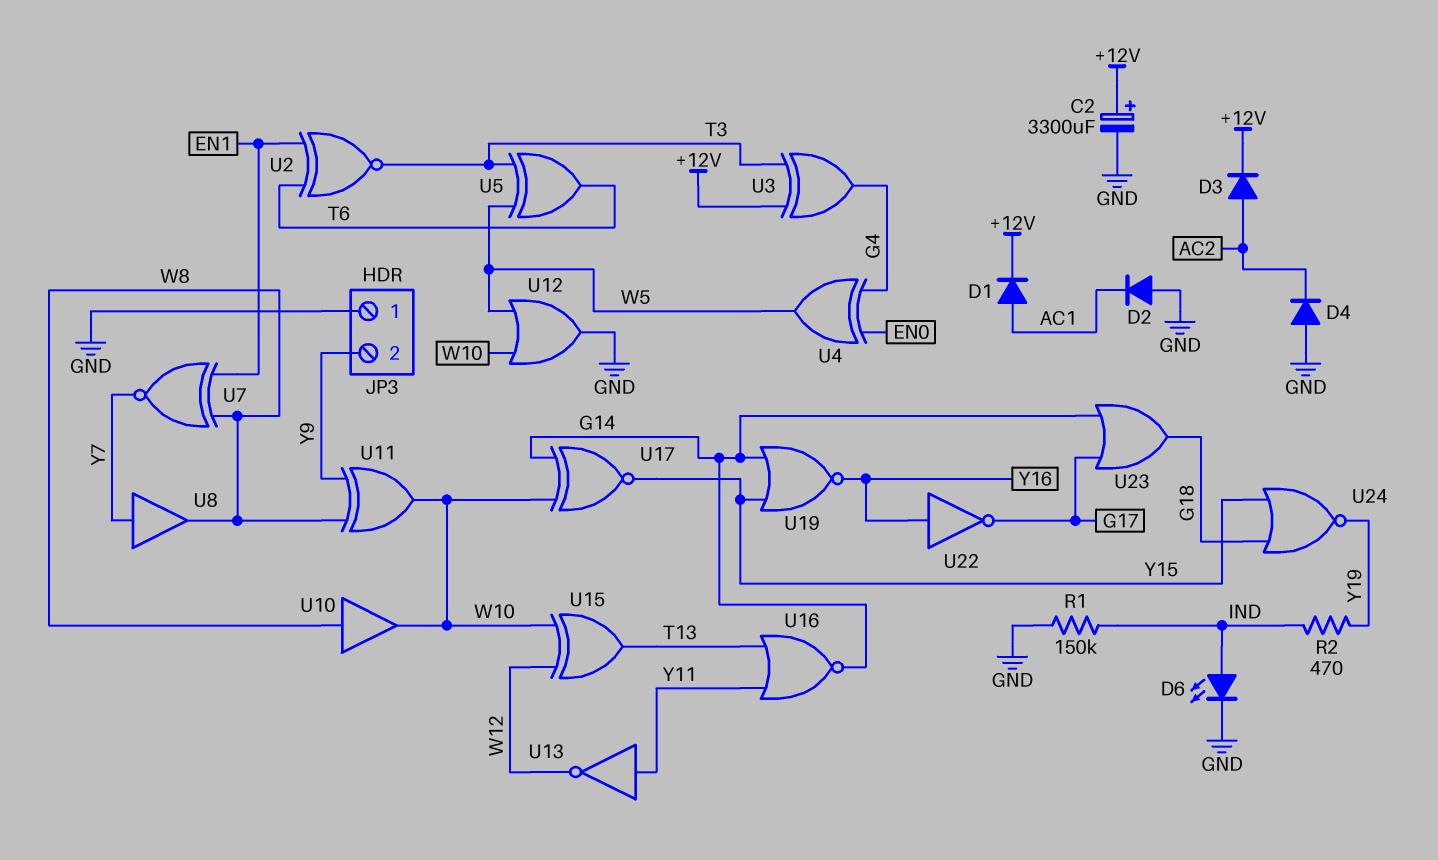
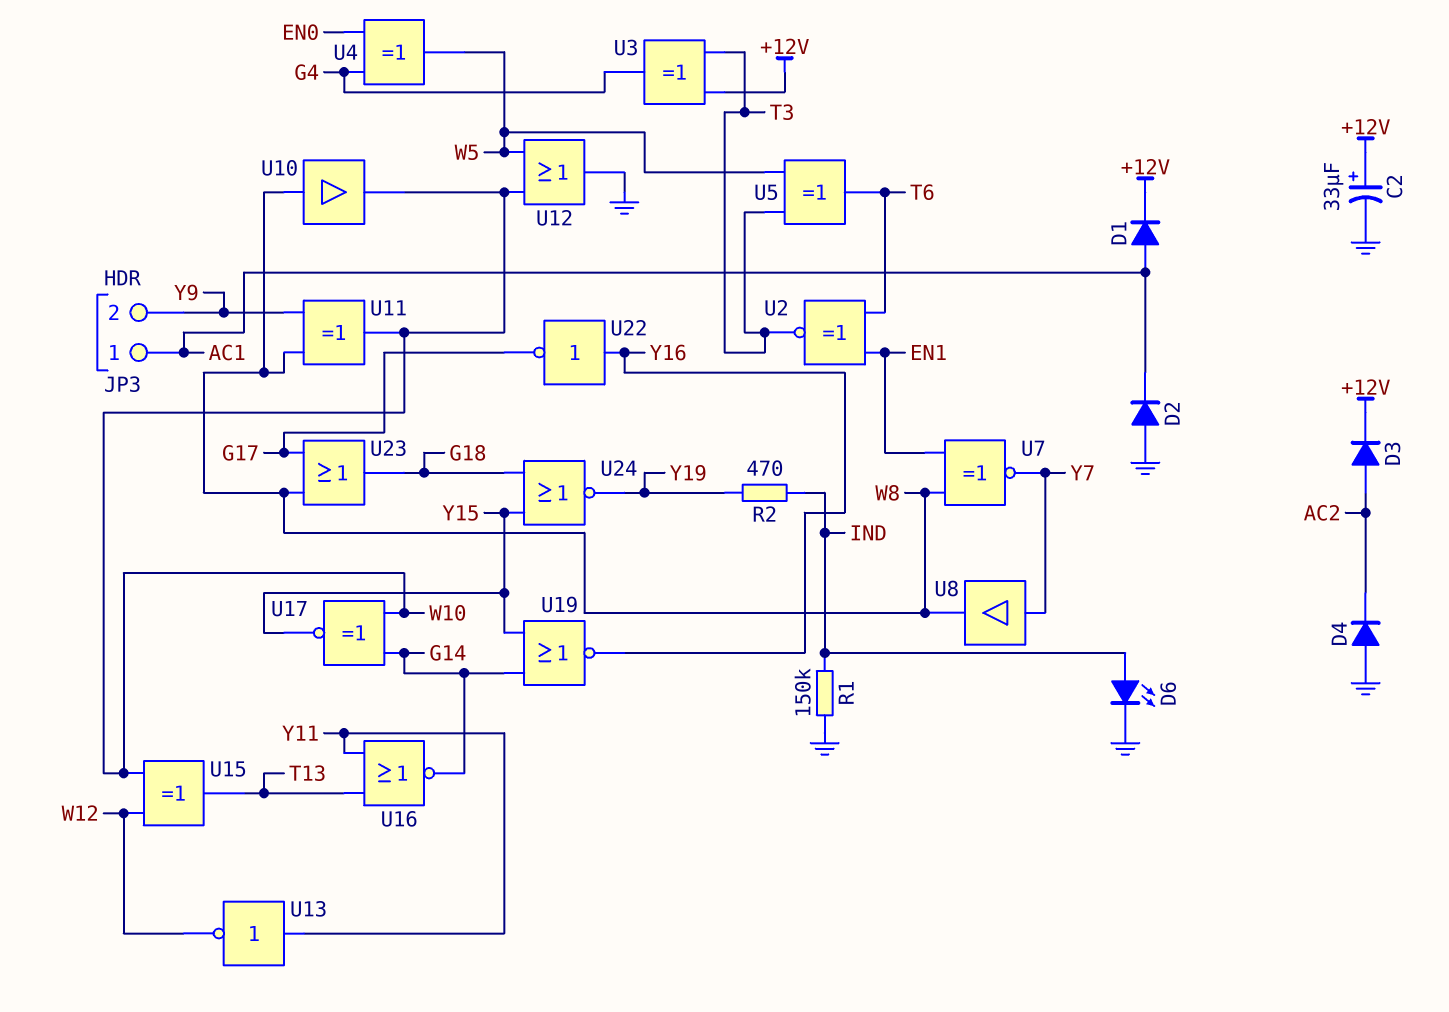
C2: 3300uF (plus +12V, minus GND) -> 33uF (plus +12V, minus GND)
JP3 pin 1: GND -> AC1
U23: OR (in G14, in G17, out G18) -> OR (in G17, in W8, out G18)

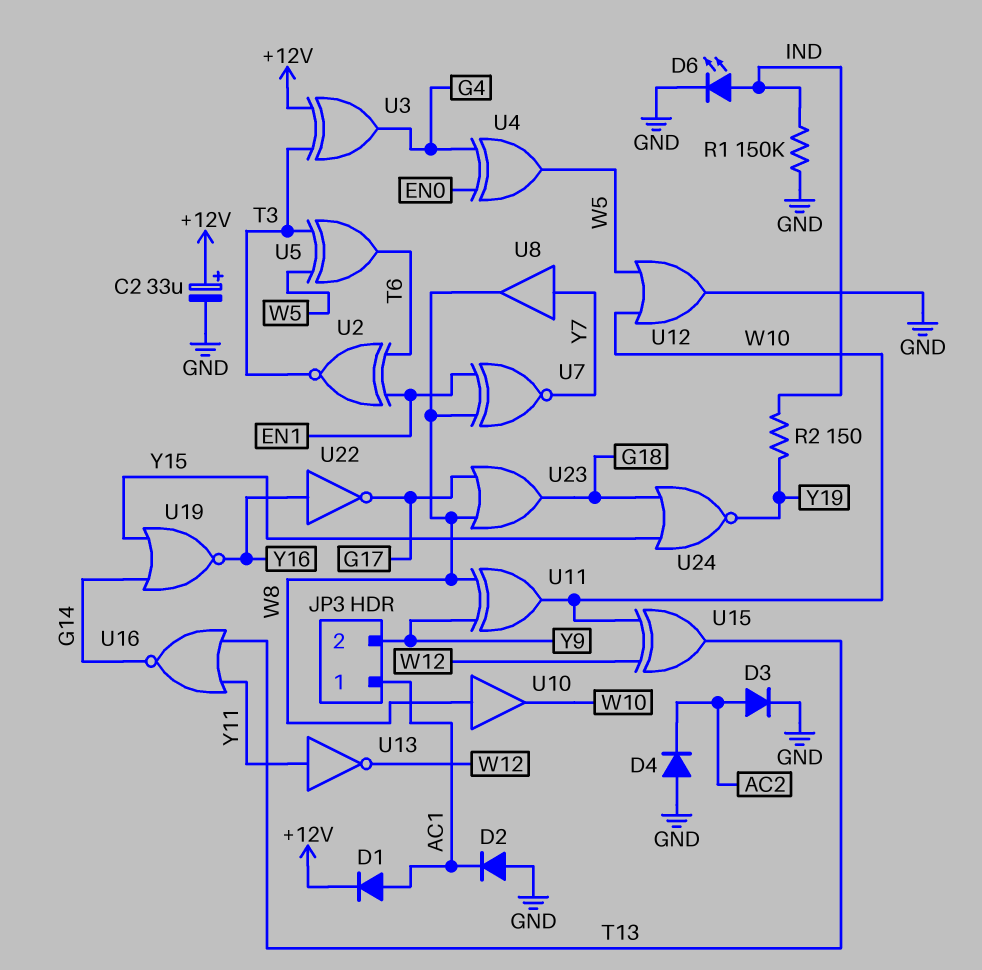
D3: diode (A AC2, K +12V) -> diode (A AC2, K GND)
R2: 470 (IND, Y19) -> 150 (IND, Y19)
U17: XNOR (in G14, in W10, out Y15) -> none

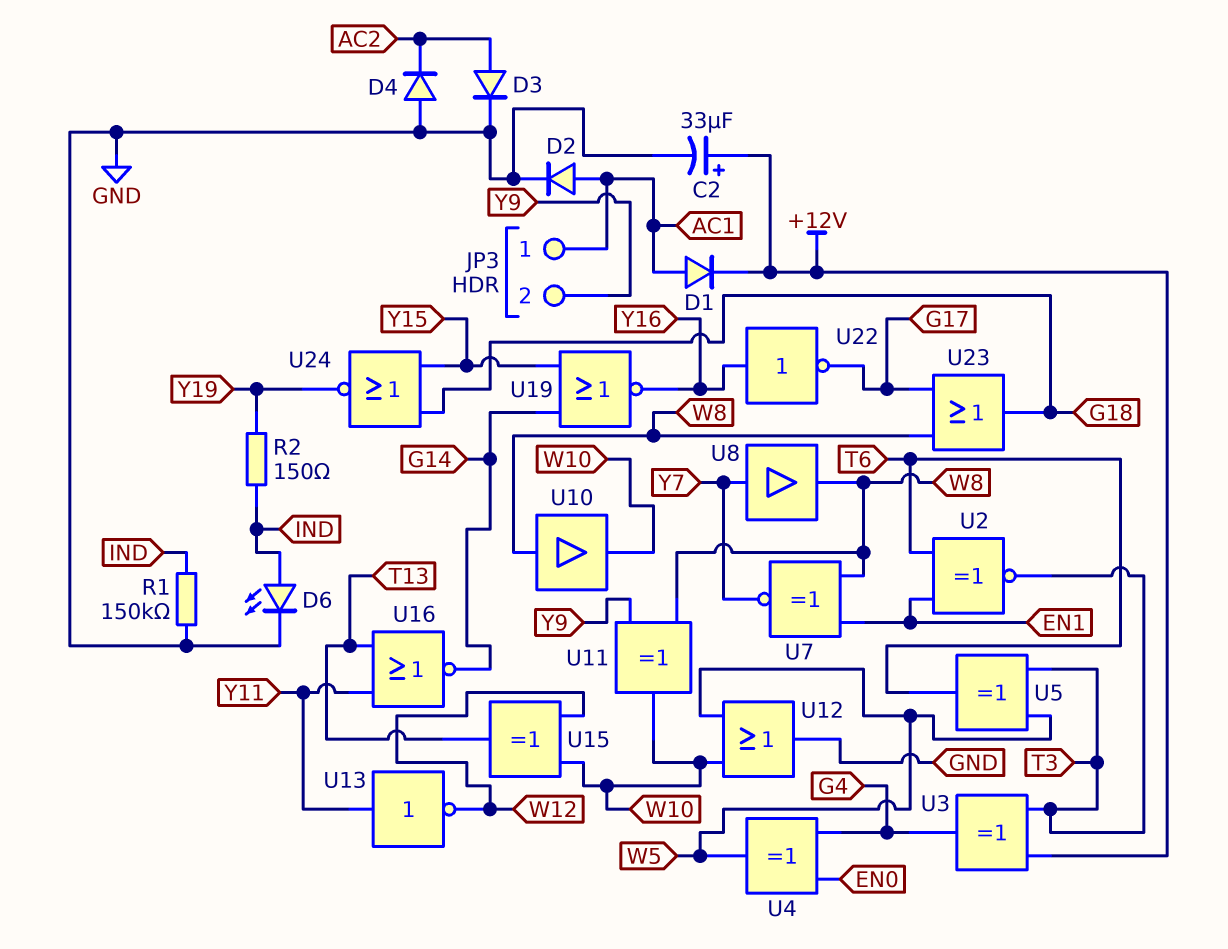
D2: diode (A GND, K AC1) -> diode (A AC1, K GND)

